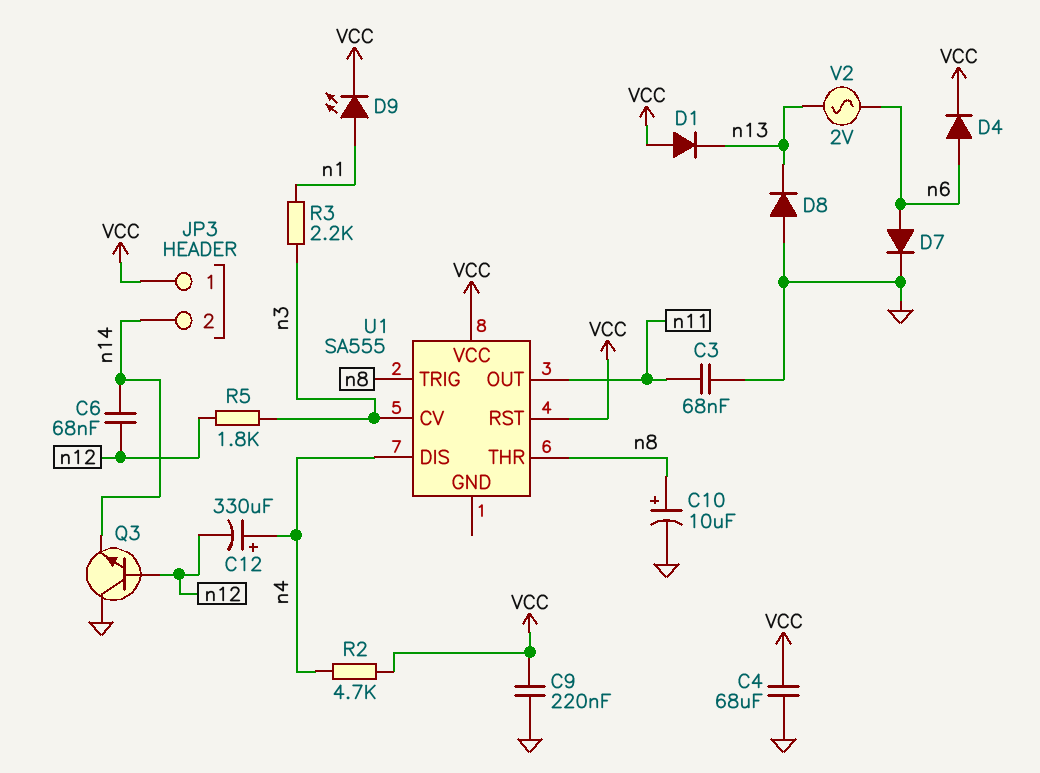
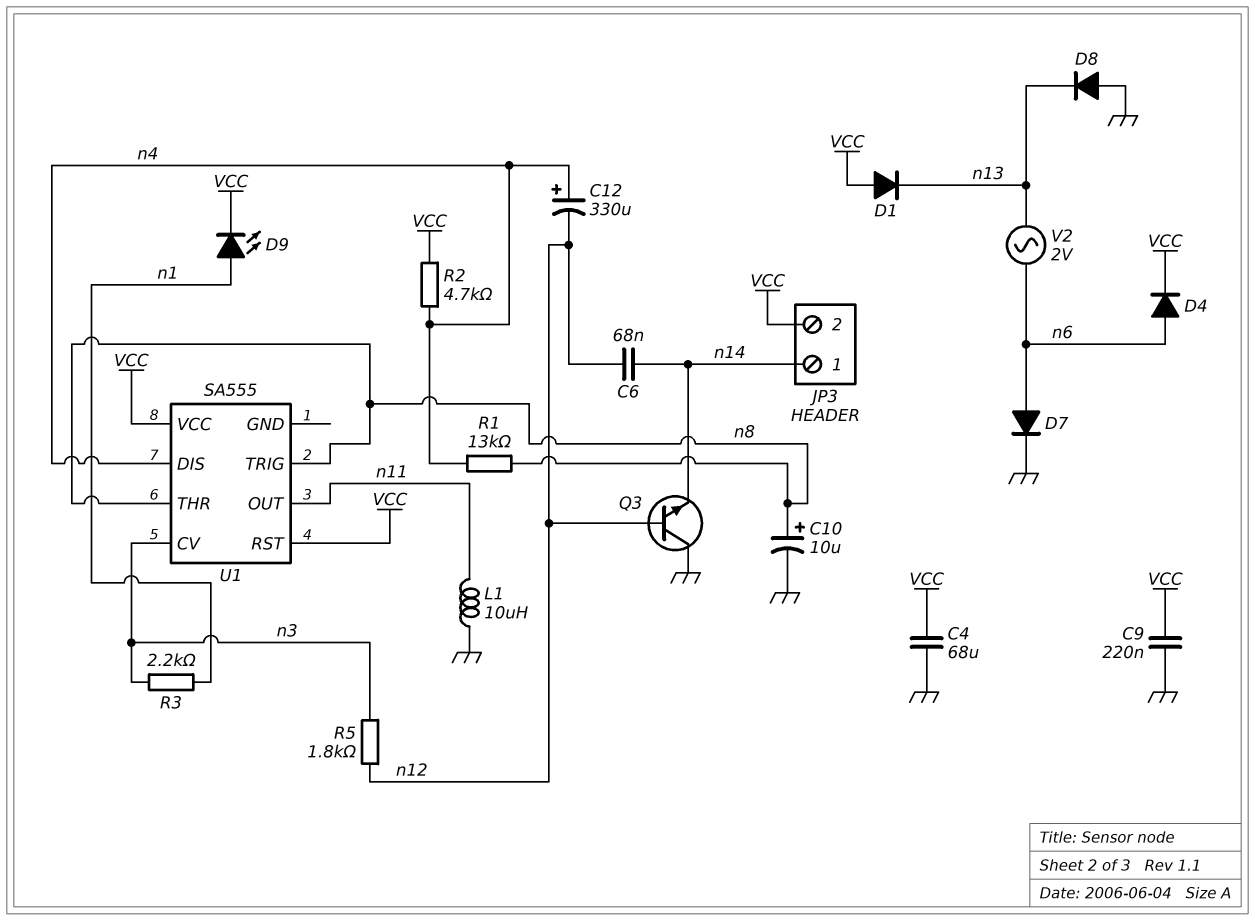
C3: 68nF (GND, n11) -> none
JP3 pin 1: VCC -> n14
JP3 pin 2: n14 -> VCC
L1: none -> 10uH (GND, n11)
R1: none -> 13k (n4, n8)

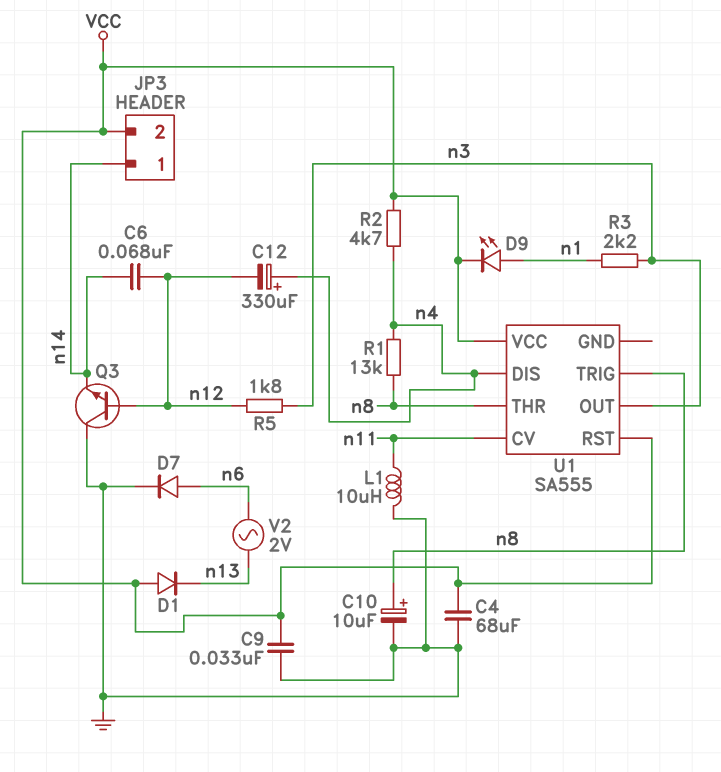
C9: 220nF (GND, VCC) -> 33nF (GND, VCC)
D4: diode (A n6, K VCC) -> none
D8: diode (A GND, K n13) -> none
U1 pin CV: n3 -> n11
U1 pin OUT: n11 -> n3

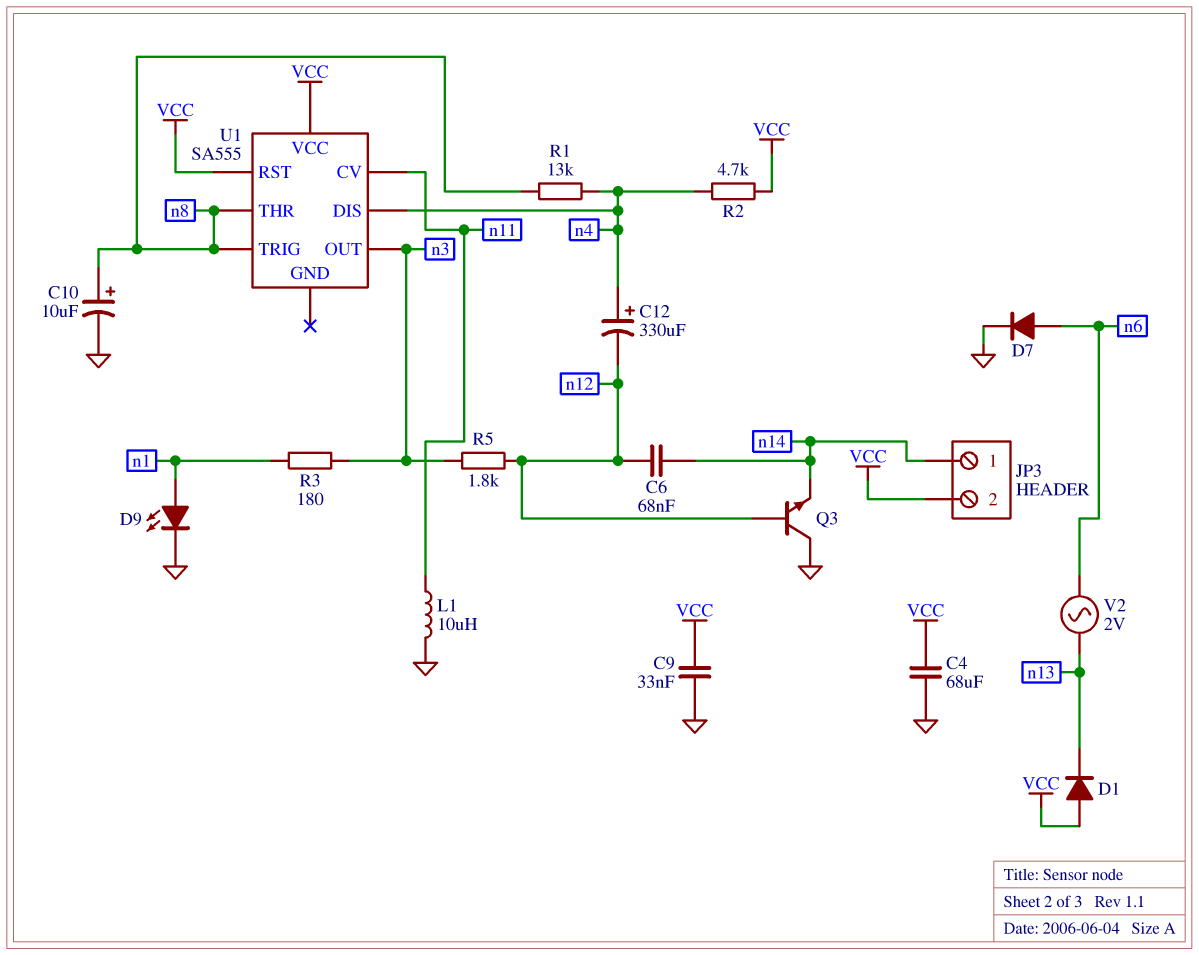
D9: LED (A n1, K VCC) -> LED (A n1, K GND)
R3: 2.2k (n1, n3) -> 180 (n1, n3)

